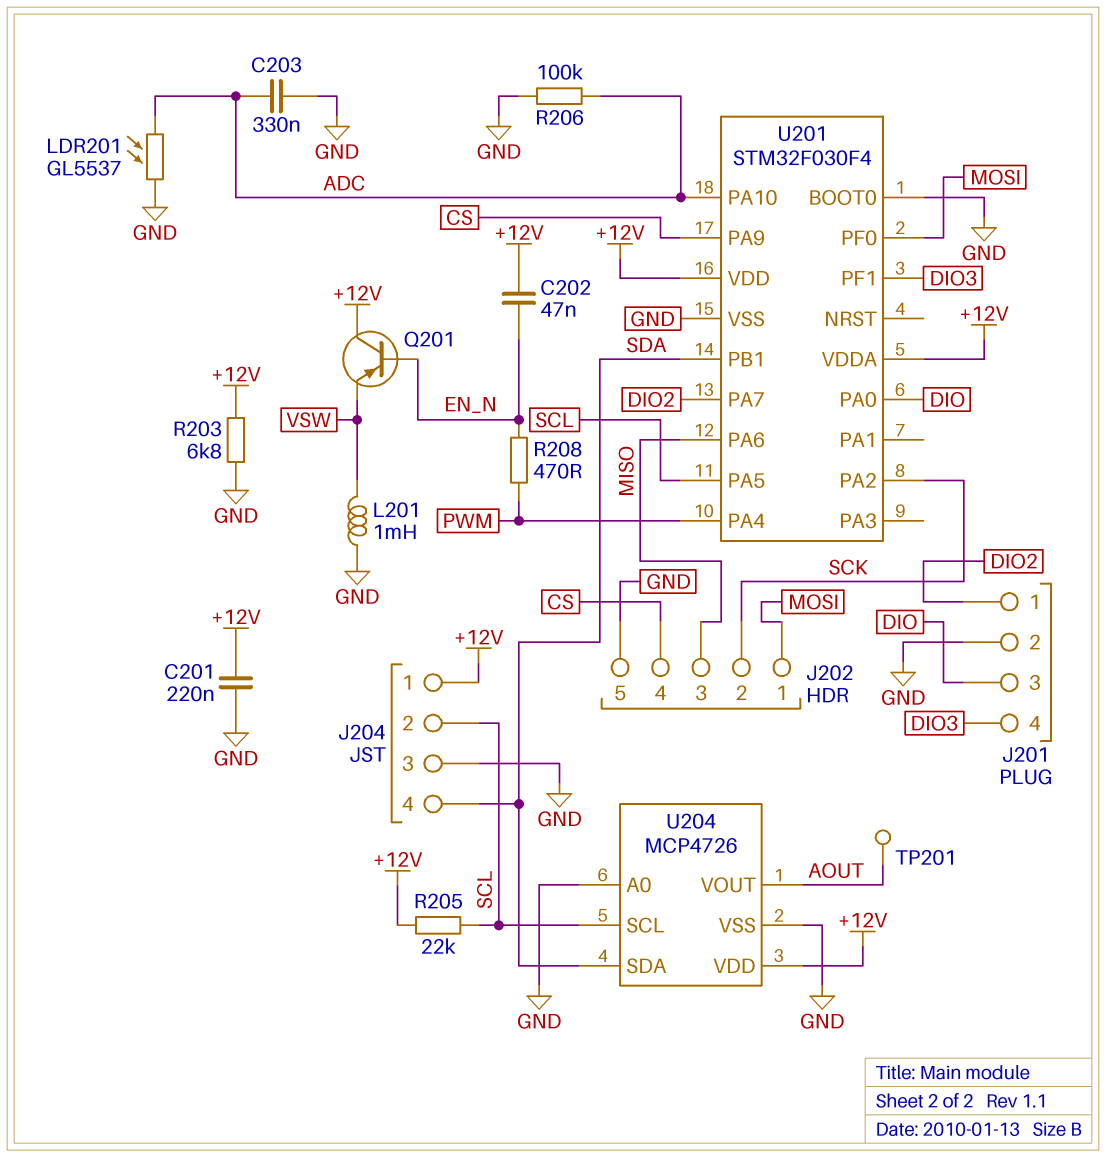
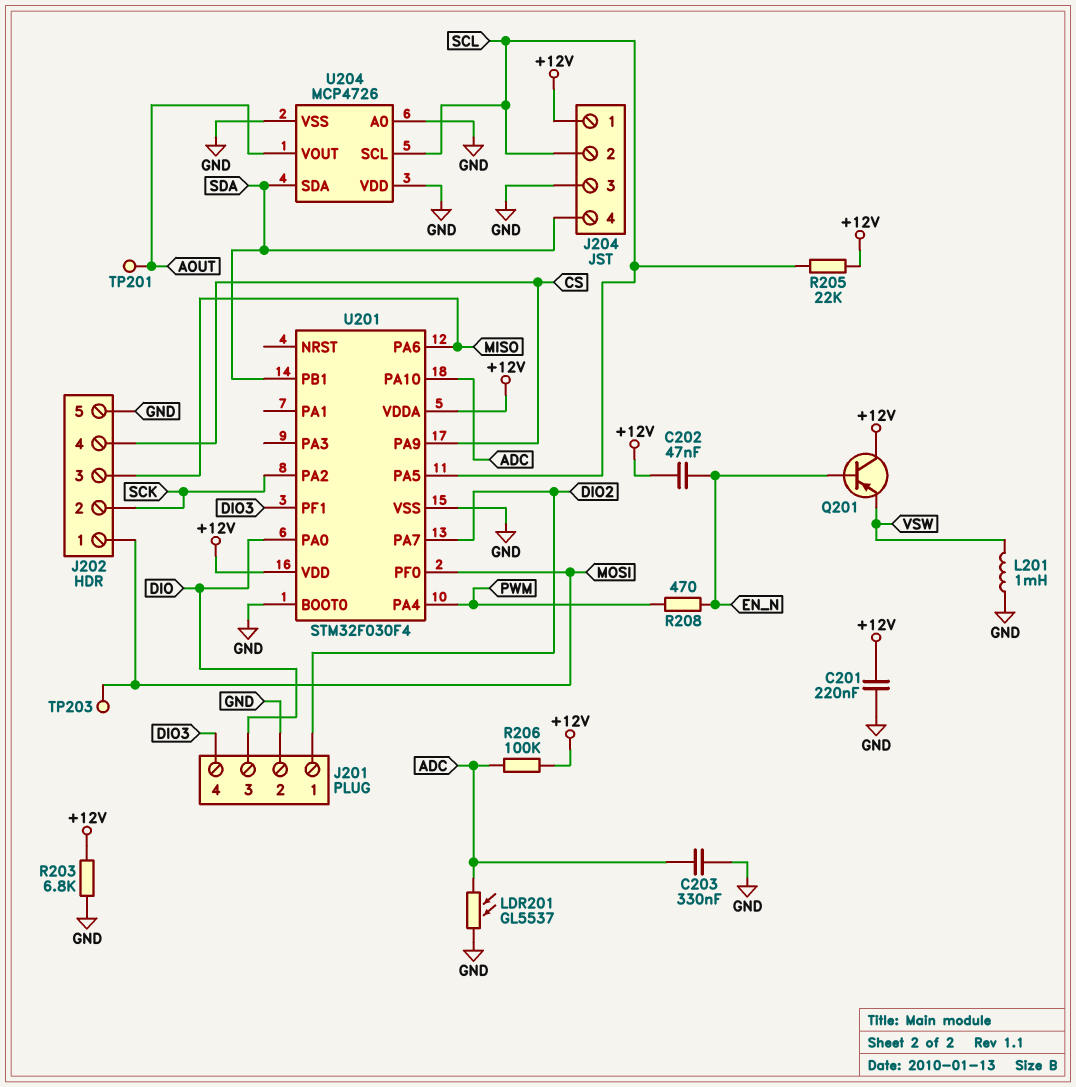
R206: 100k (ADC, GND) -> 100k (+12V, ADC)
TP203: none -> test point (MOSI)
U204 pin VDD: +12V -> GND

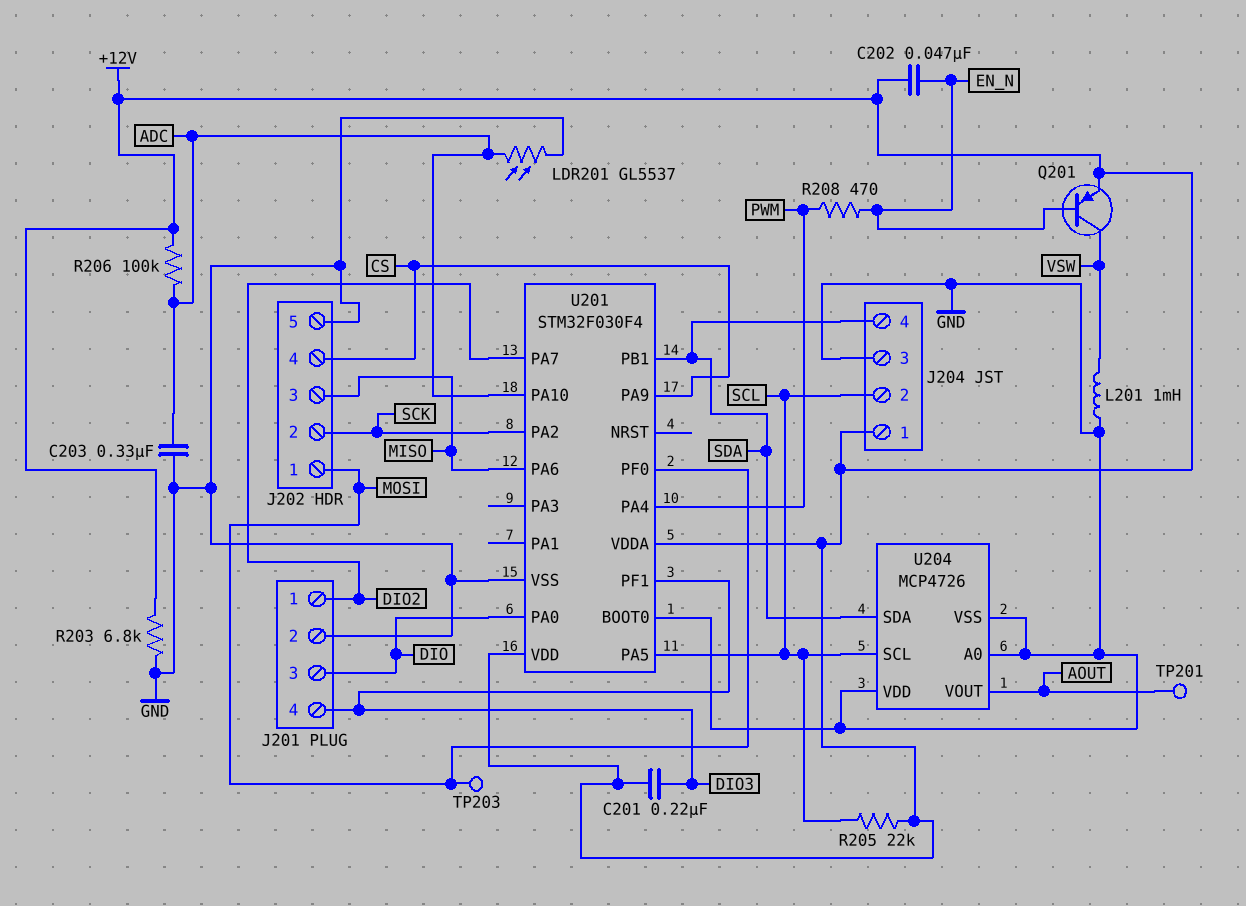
C201: 220nF (+12V, GND) -> 220nF (+12V, DIO3)
Q201: PNP (B EN_N, C +12V, E VSW) -> PNP (B EN_N, C VSW, E +12V)

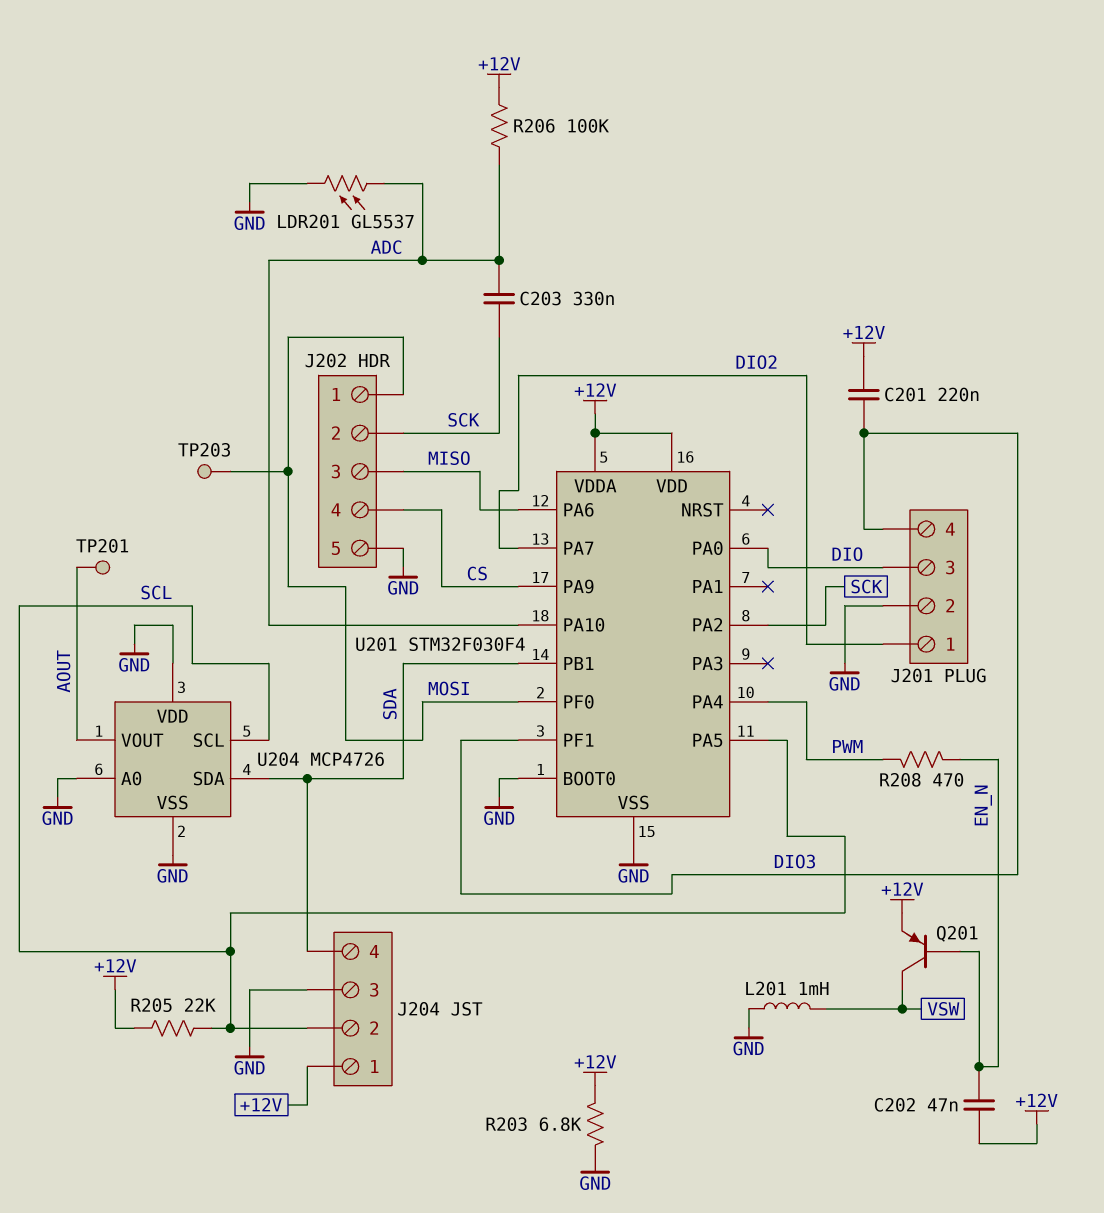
C203: 330nF (ADC, GND) -> 330nF (ADC, SCK)

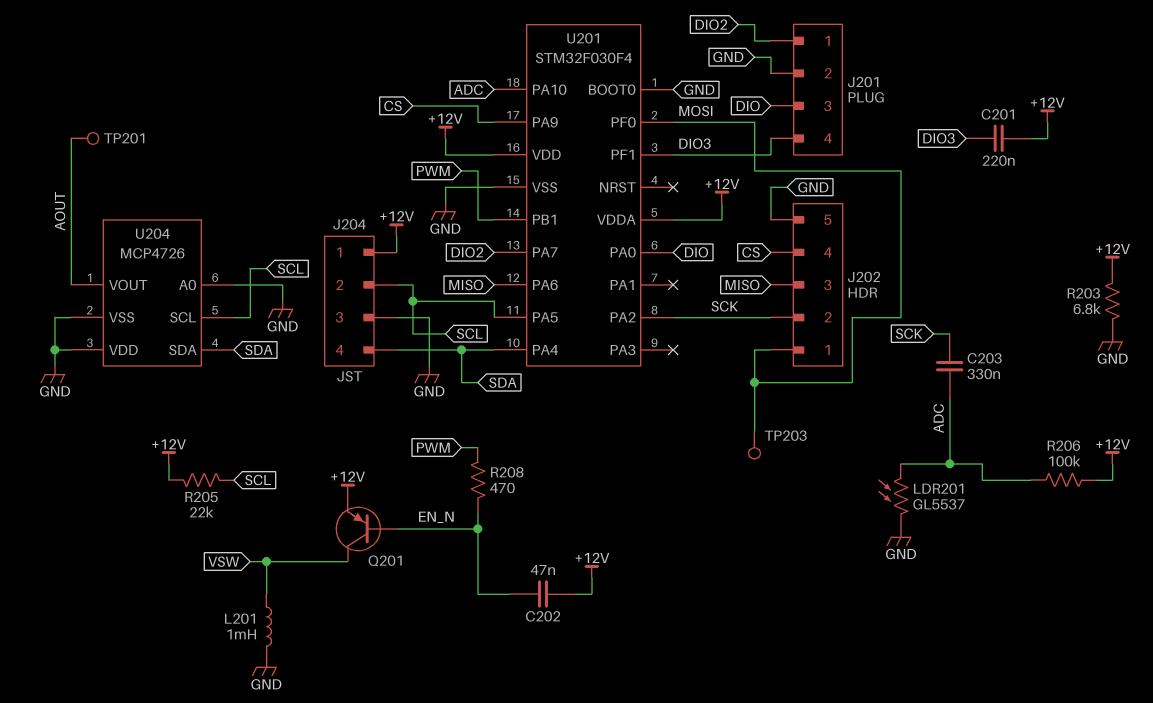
U201 pin PA4: PWM -> SDA
U201 pin PB1: SDA -> PWM

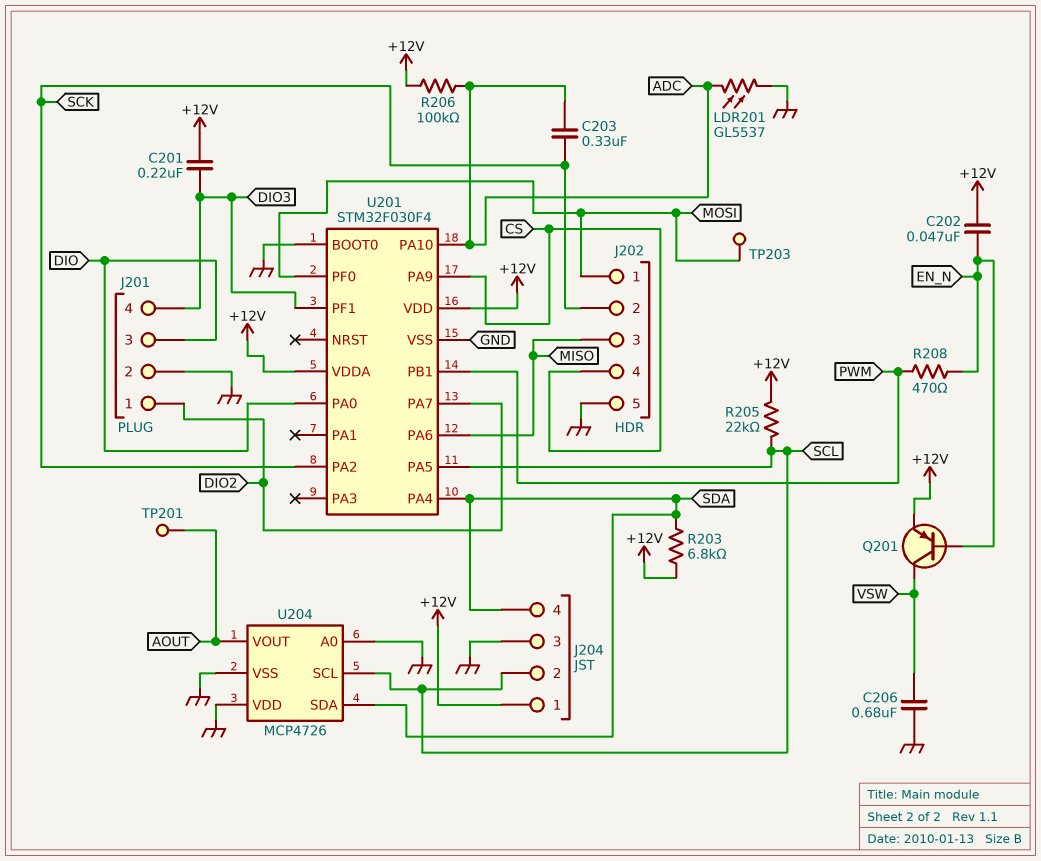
C206: none -> 680nF (GND, VSW)
L201: 1mH (GND, VSW) -> none
R203: 6.8k (+12V, GND) -> 6.8k (+12V, SDA)

